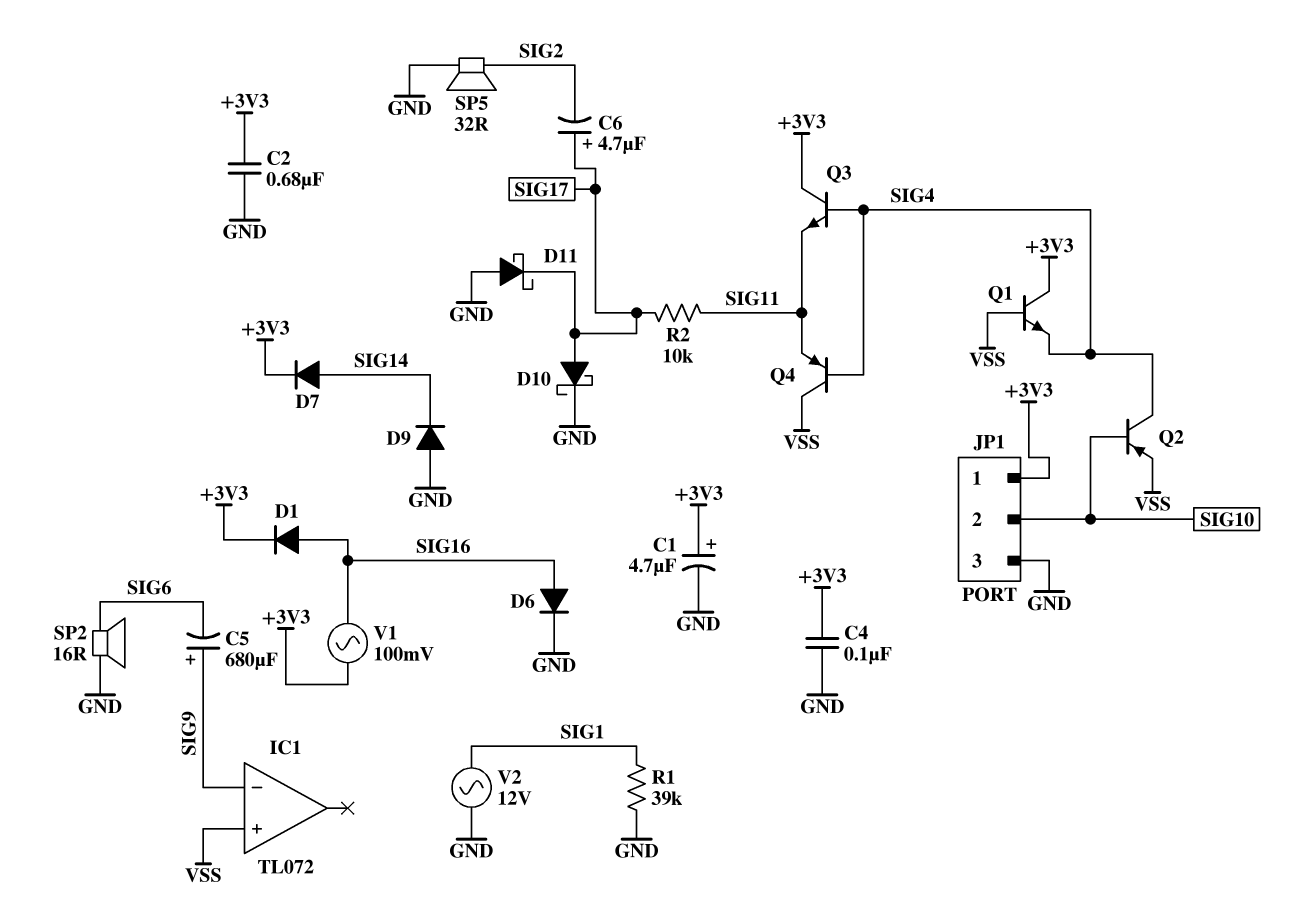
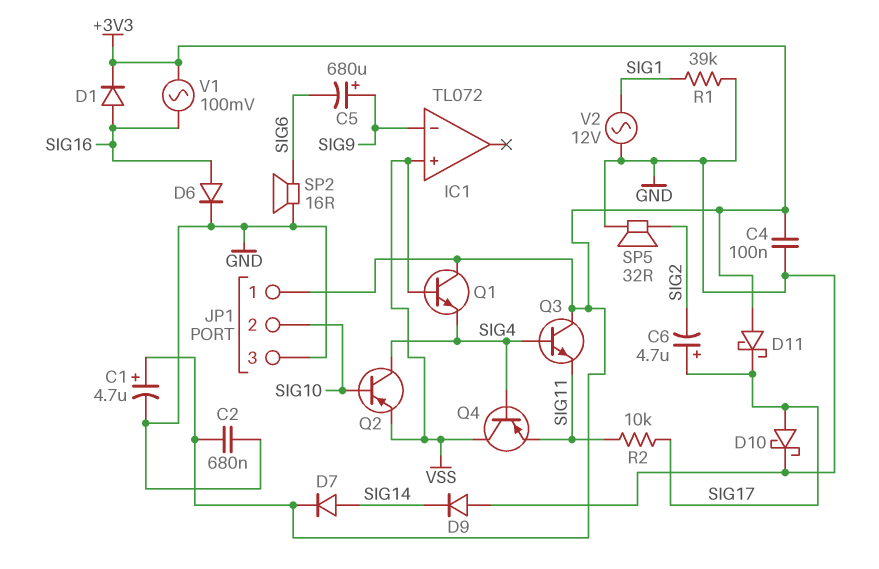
D11: schottky (A GND, K SIG17) -> schottky (A +3V3, K SIG17)

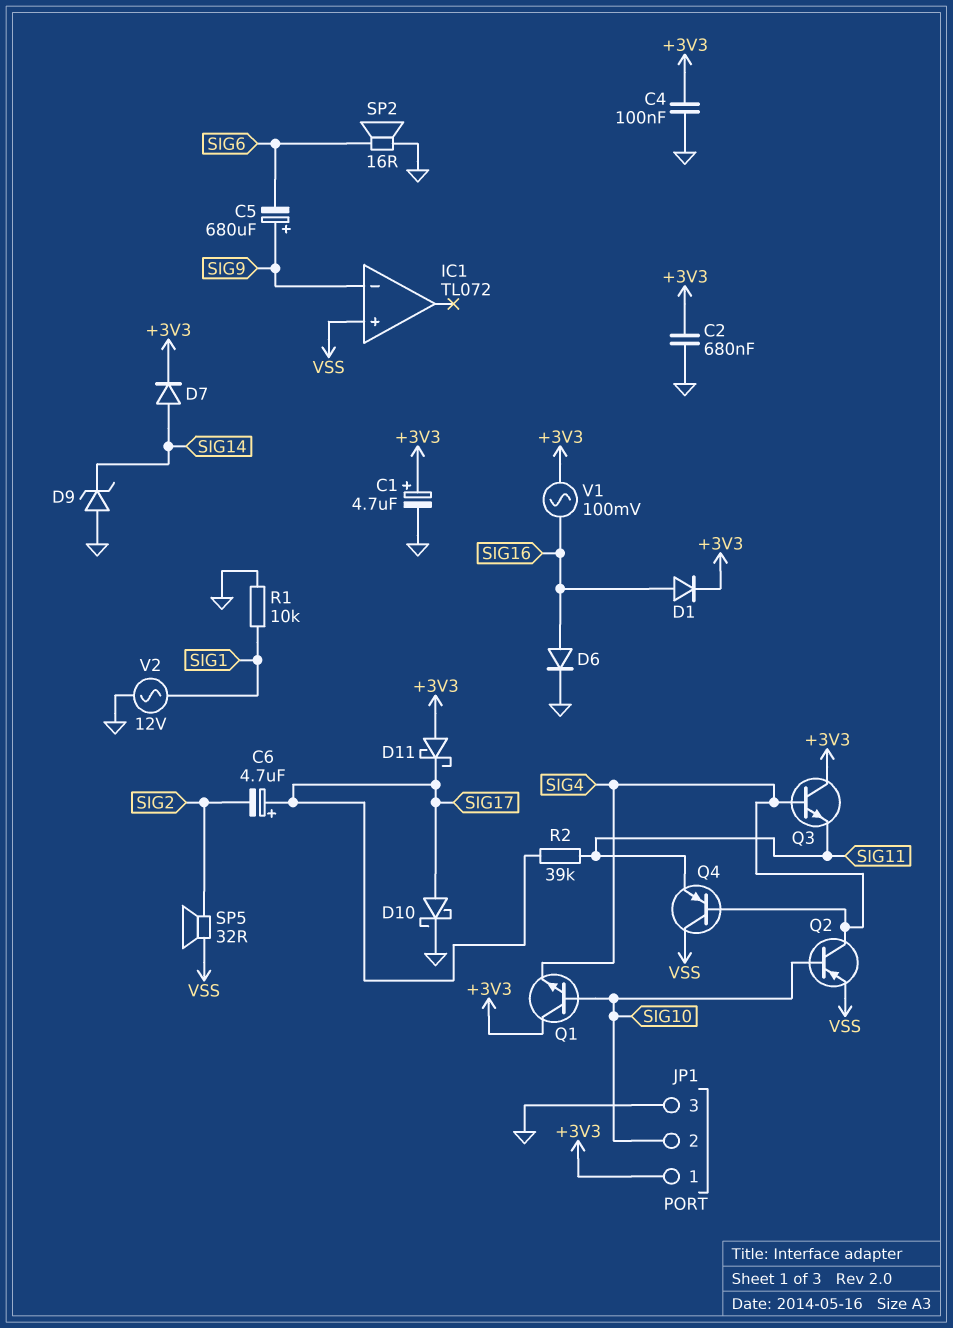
D9: diode (A GND, K SIG14) -> zener (A GND, K SIG14)
Q1: NPN (B VSS, C +3V3, E SIG4) -> NPN (B SIG10, C +3V3, E SIG4)
R1: 39k (GND, SIG1) -> 10k (GND, SIG1)
R2: 10k (SIG11, SIG17) -> 39k (SIG11, SIG17)
SP5: speaker 32R (GND, SIG2) -> speaker 32R (SIG2, VSS)

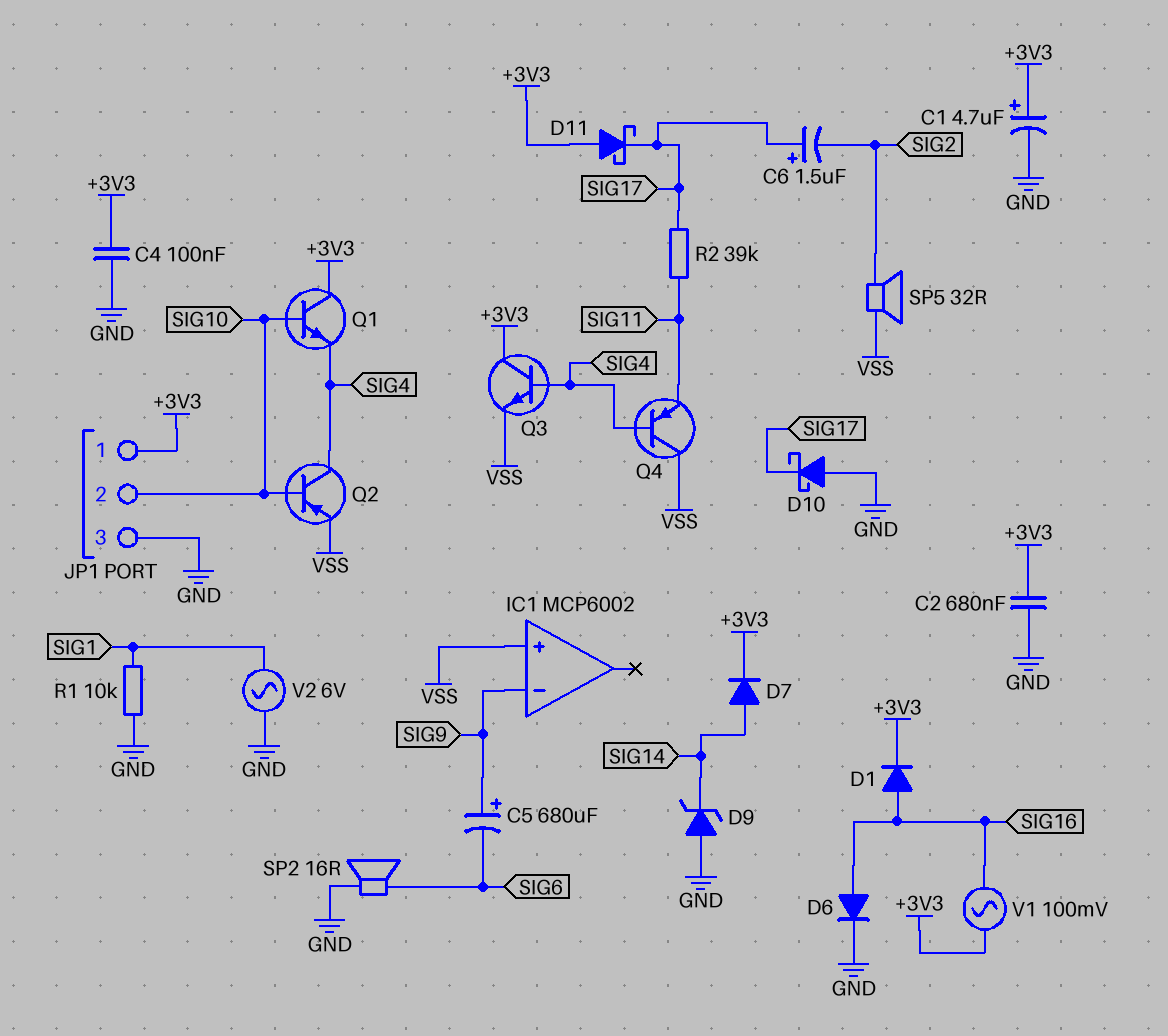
C6: 4.7uF (plus SIG17, minus SIG2) -> 1.5uF (plus SIG17, minus SIG2)
D10: schottky (A SIG17, K GND) -> schottky (A GND, K SIG17)
IC1: TL072 -> MCP6002
Q3: NPN (B SIG4, C +3V3, E SIG11) -> NPN (B SIG4, C +3V3, E VSS)
V2: AC 12V (GND, SIG1) -> AC 6V (GND, SIG1)

